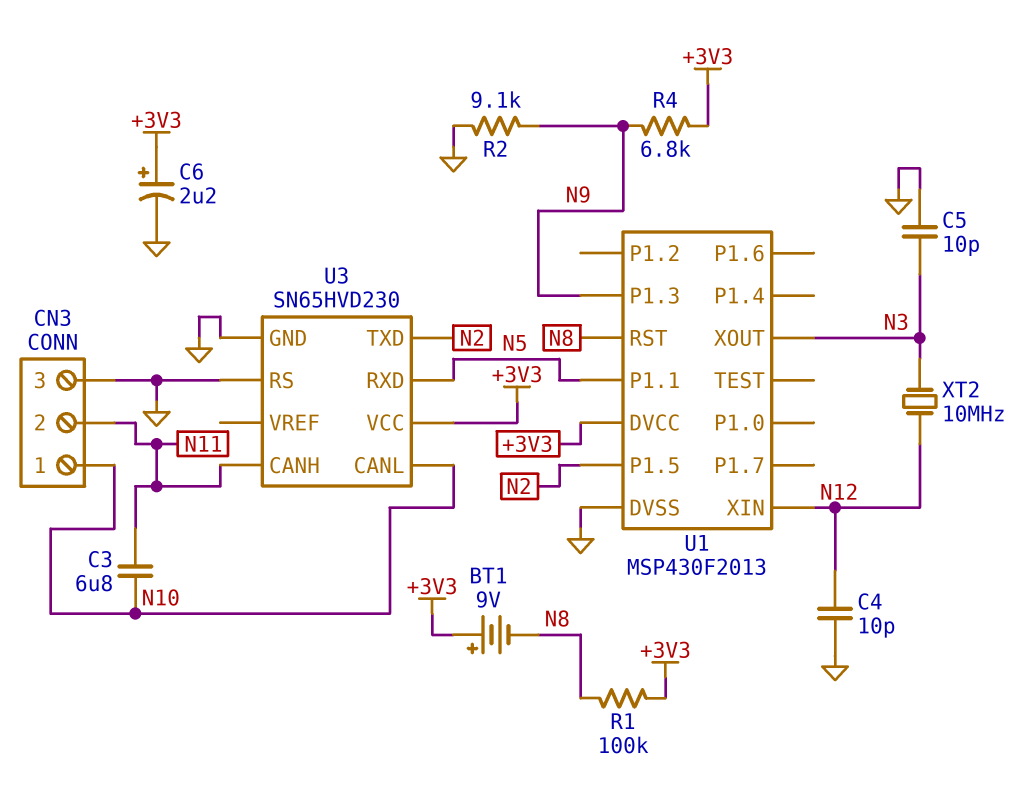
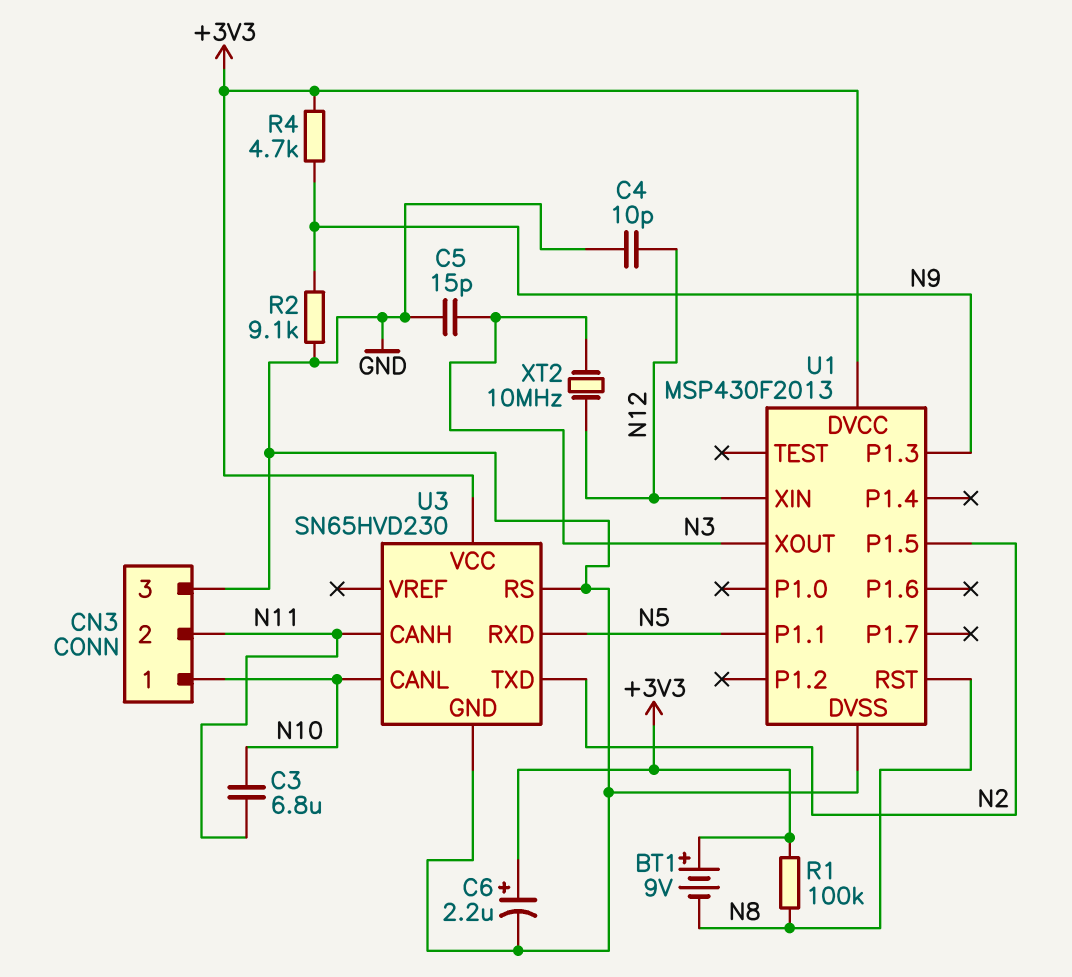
C5: 10pF (GND, N3) -> 15pF (GND, N3)
R4: 6.8k (+3V3, N9) -> 4.7k (+3V3, N9)

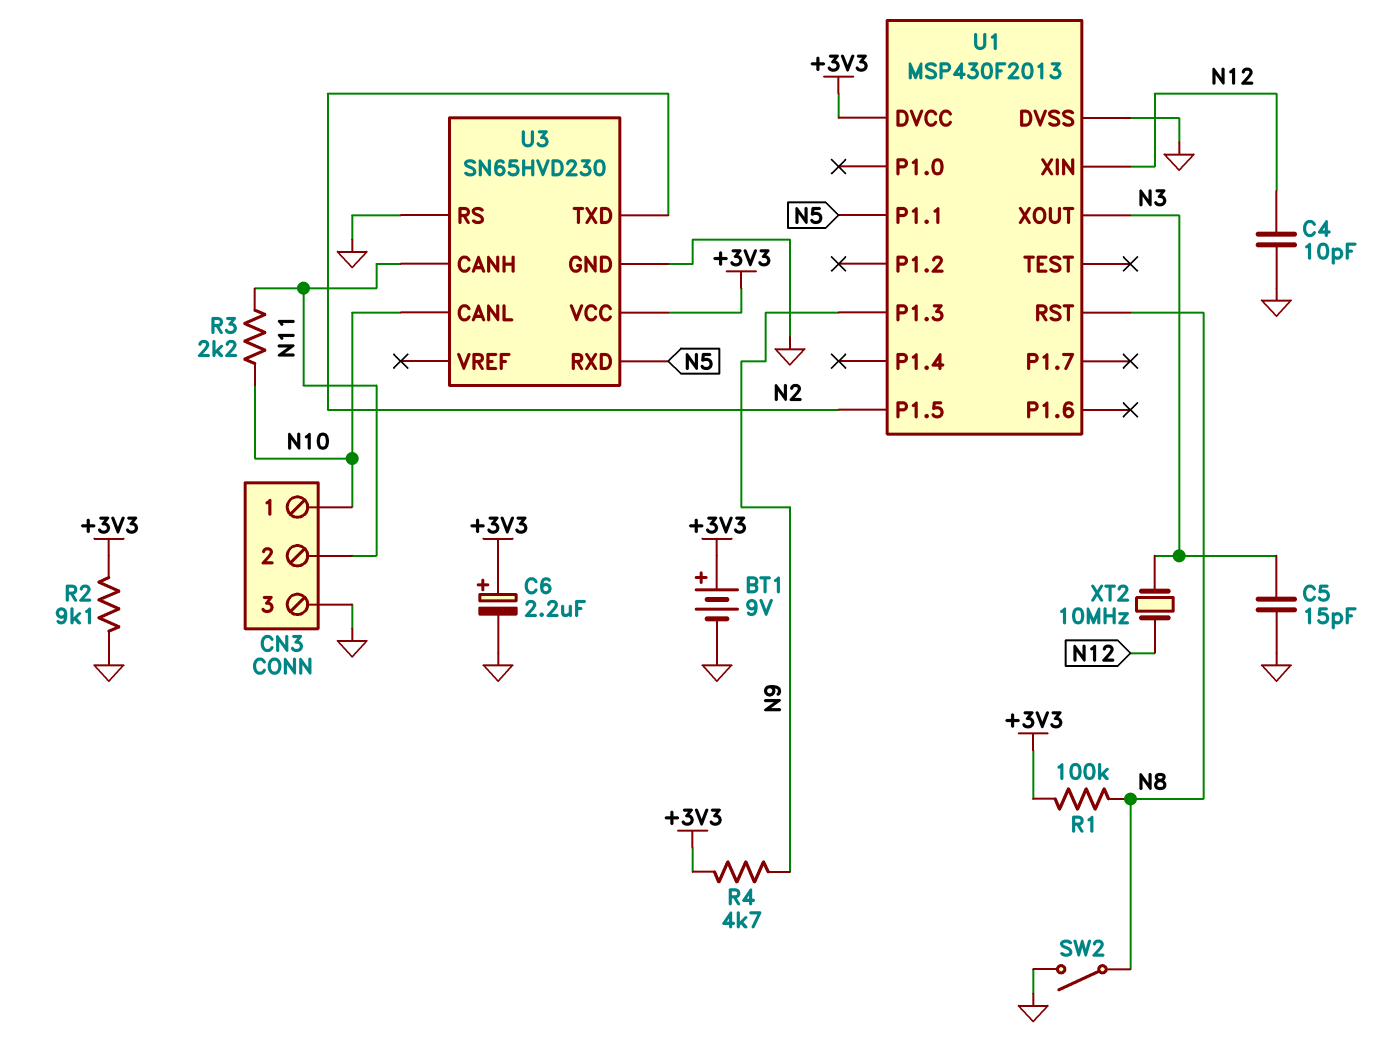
BT1: 9V (plus +3V3, minus N8) -> 9V (plus +3V3, minus GND)
C3: 6.8uF (N10, N11) -> none
R2: 9.1k (GND, N9) -> 9.1k (+3V3, GND)
R3: none -> 2.2k (N10, N11)
SW2: none -> switch (GND, N8)

